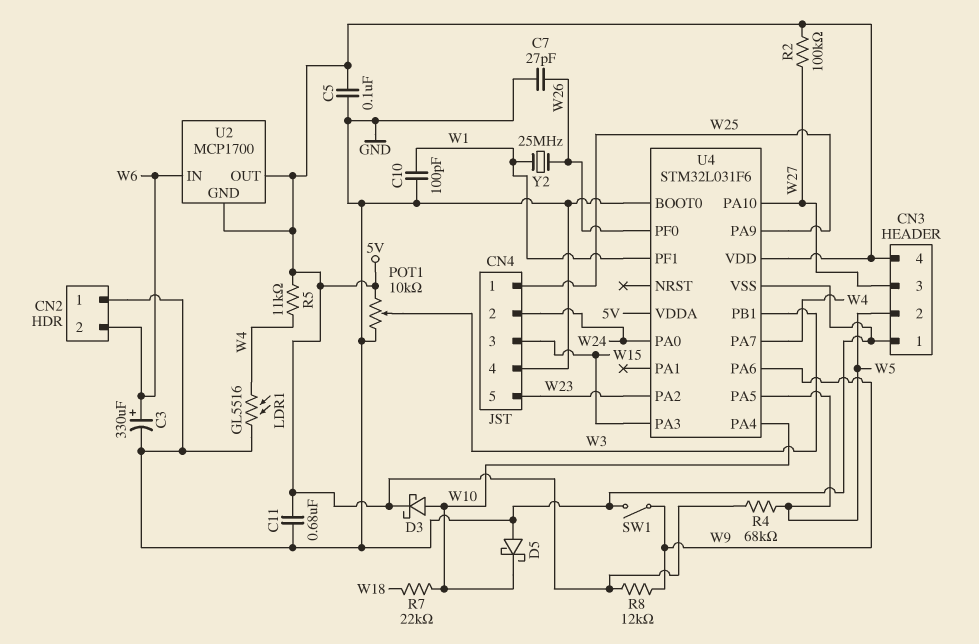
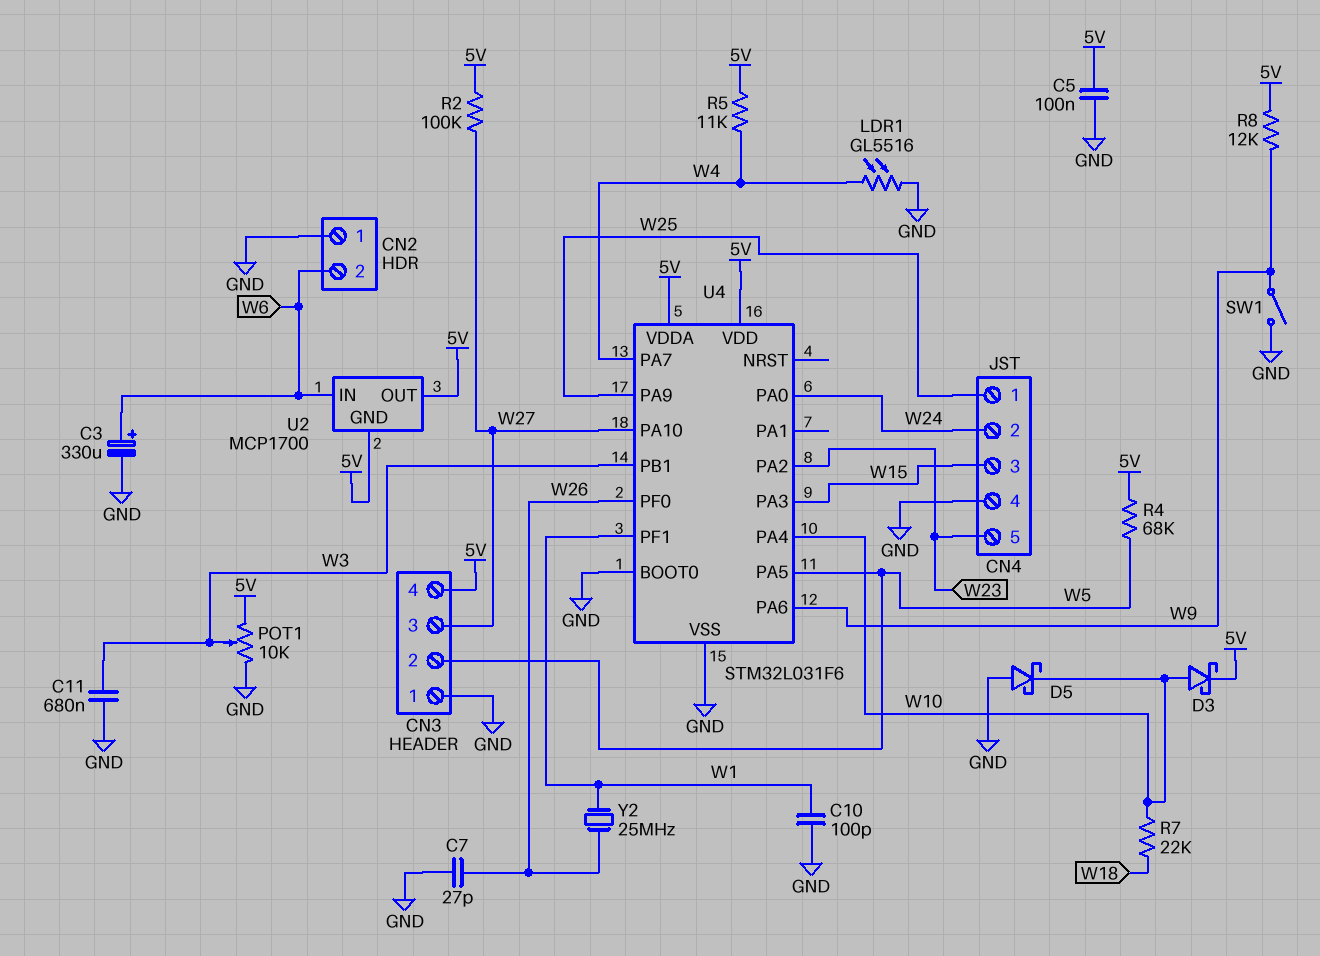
C11: 680nF (5V, GND) -> 680nF (GND, W3)

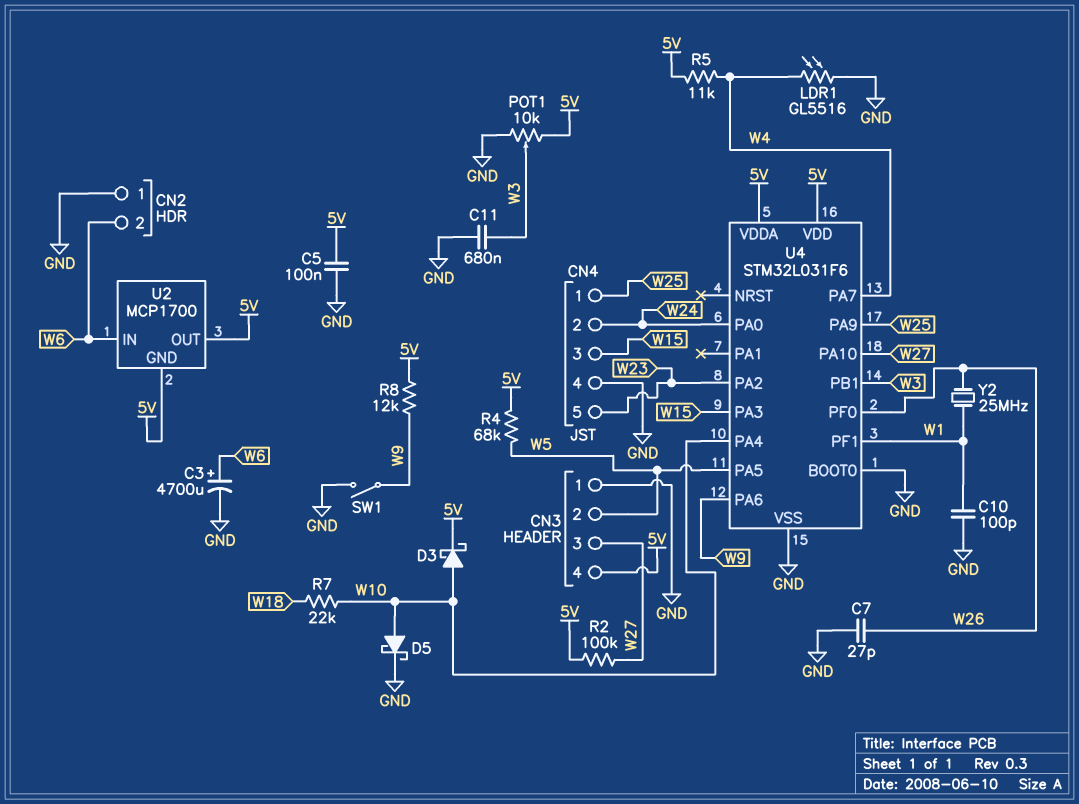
C3: 330uF (plus W6, minus GND) -> 4700uF (plus W6, minus GND)
D5: schottky (A GND, K W10) -> schottky (A W10, K GND)

